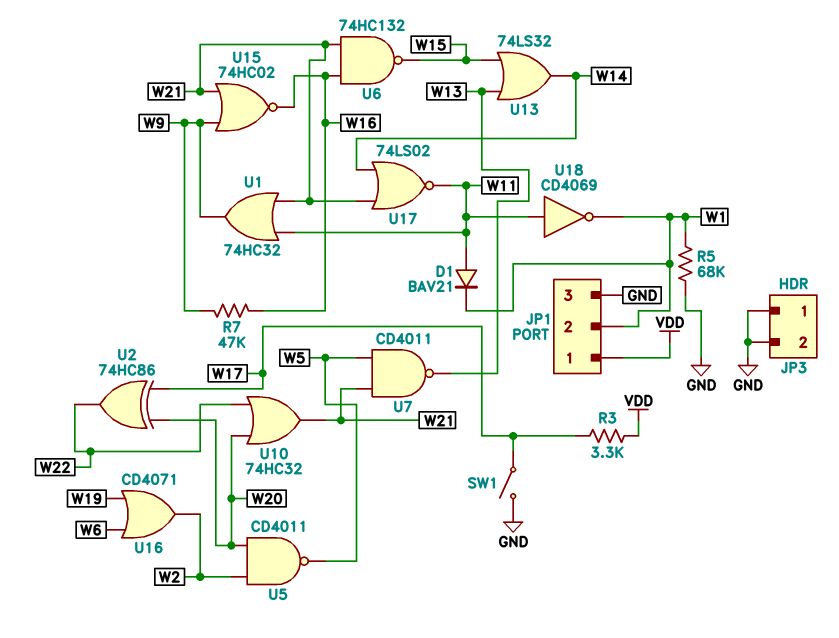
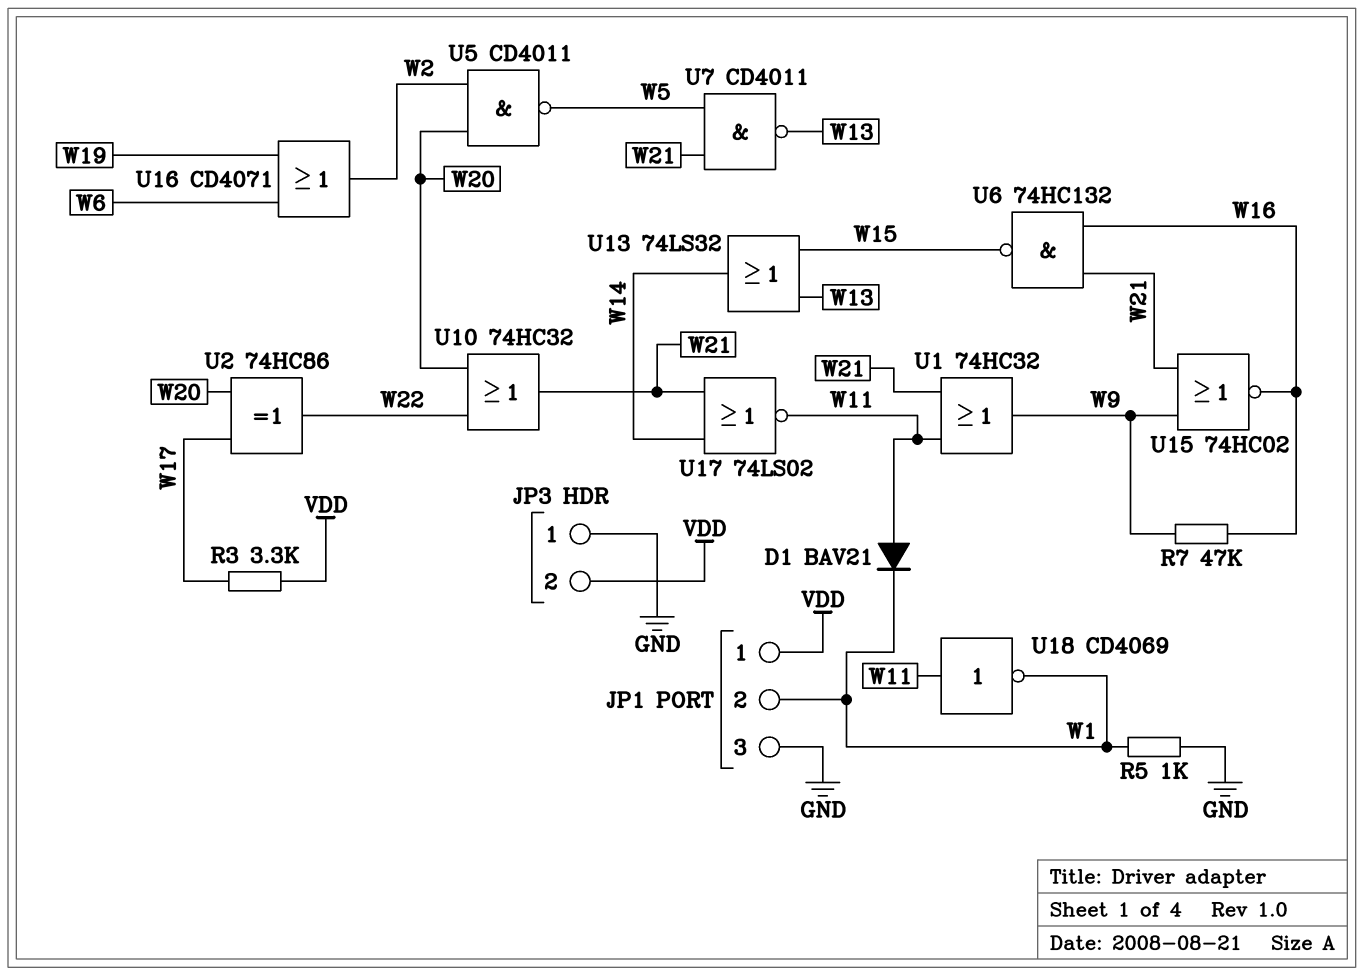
JP3 pin 2: GND -> VDD
R5: 68k (GND, W1) -> 1k (GND, W1)
SW1: switch (GND, W17) -> none

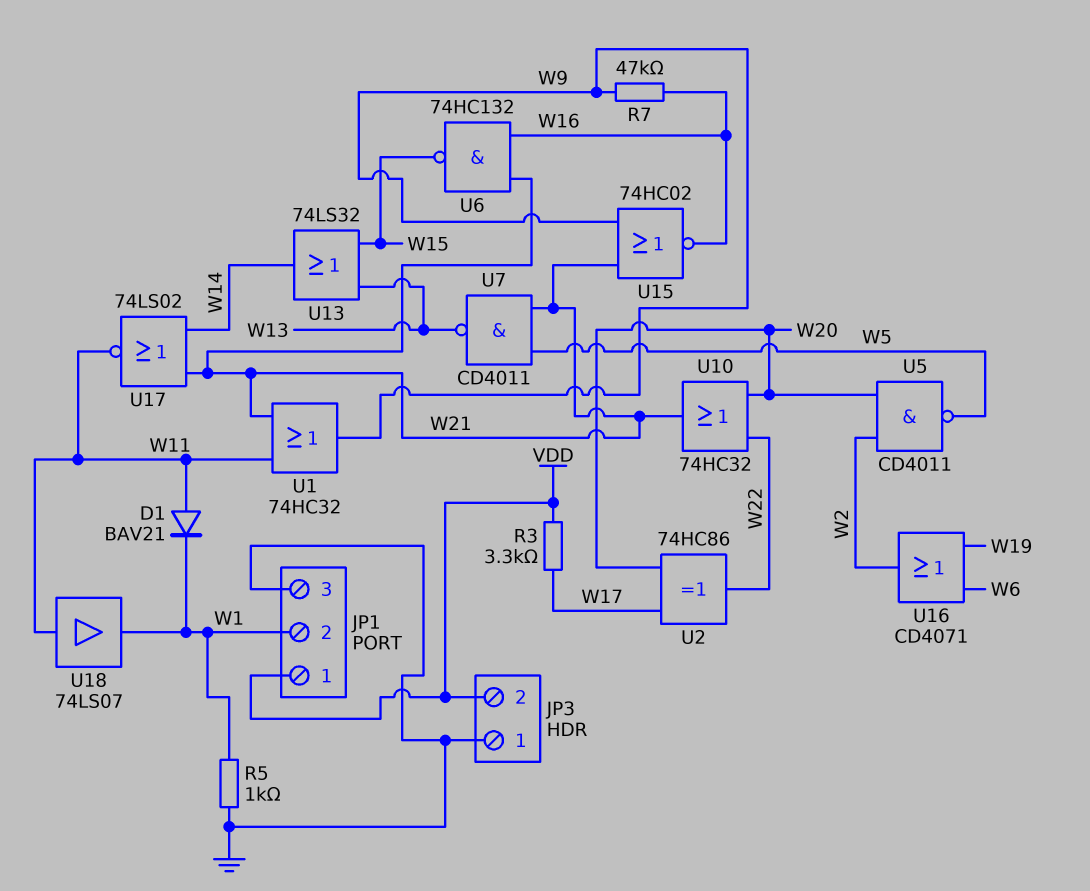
U18: NOT CD4069 (in W11, out W1) -> buffer 74LS07 (in W11, out W1)

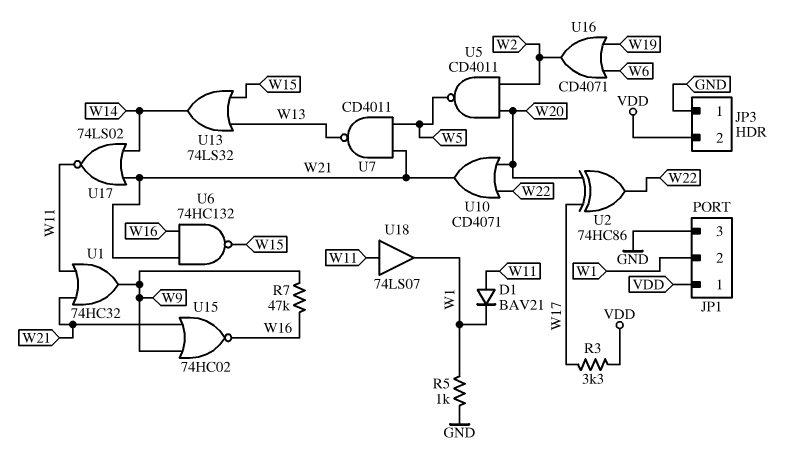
U10: OR 74HC32 (in W20, in W22, out W21) -> OR CD4071 (in W20, in W22, out W21)

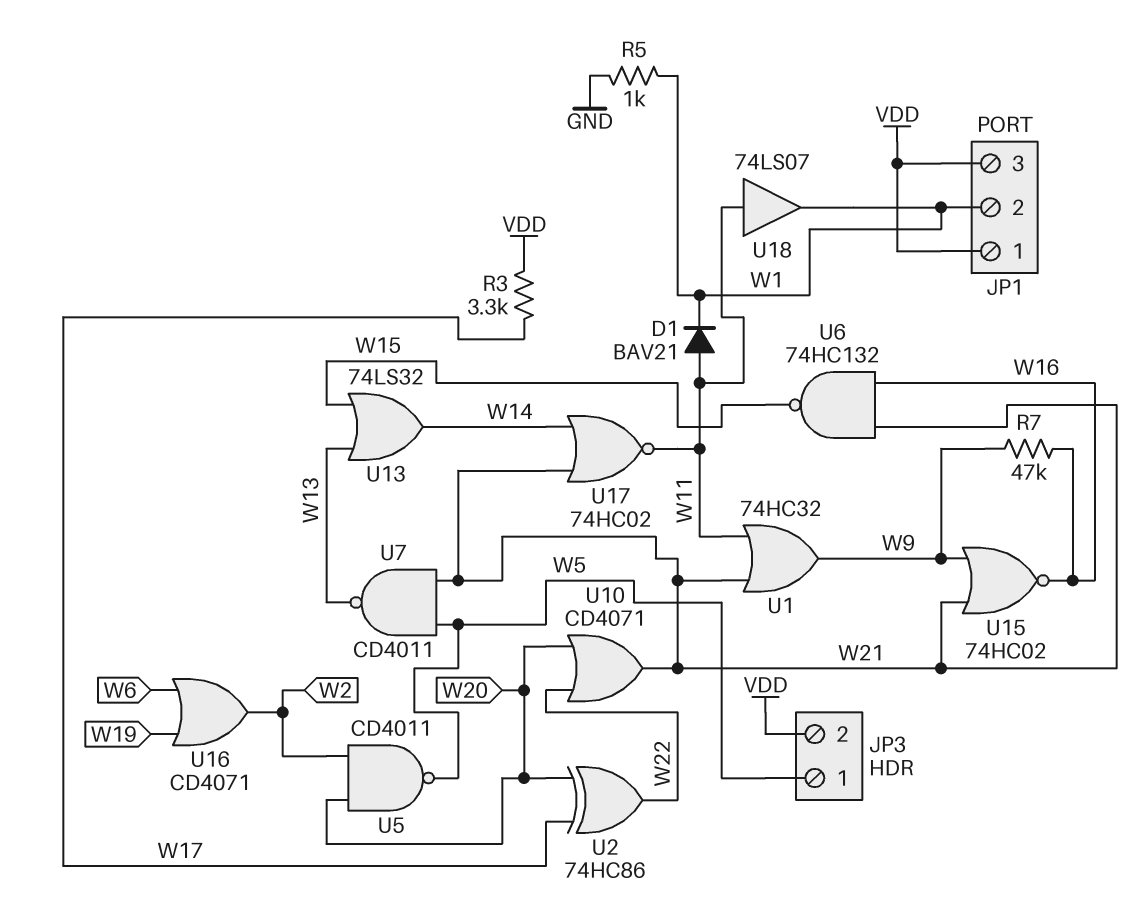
JP1 pin 3: GND -> VDD
JP3 pin 1: GND -> W5
U17: NOR 74LS02 (in W14, in W21, out W11) -> NOR 74HC02 (in W14, in W21, out W11)

